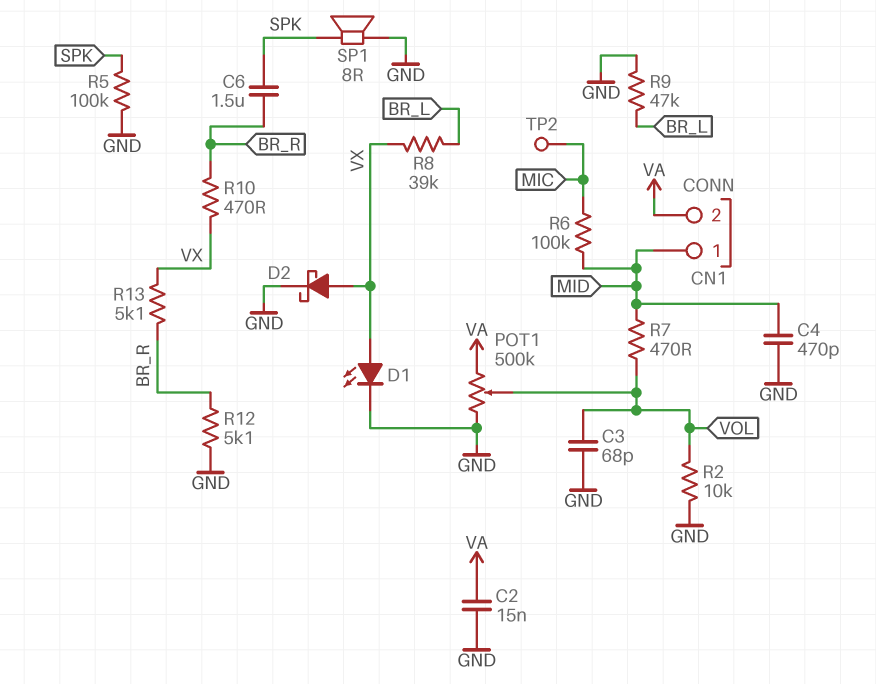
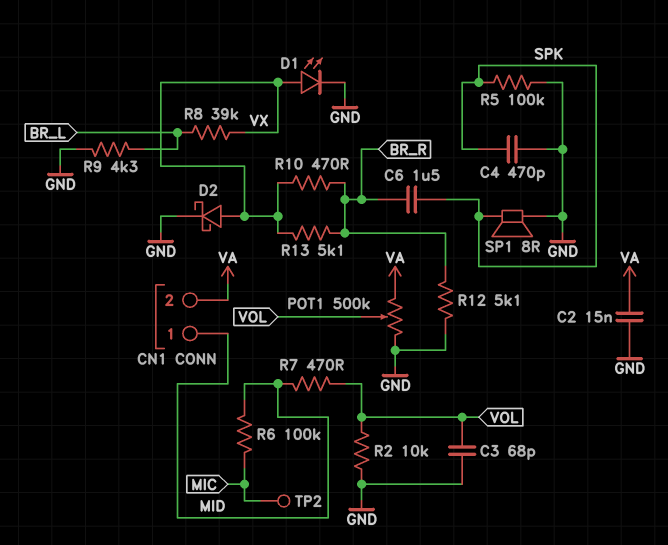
C4: 470pF (GND, MID) -> 470pF (GND, SPK)
R9: 47k (BR_L, GND) -> 4.3k (BR_L, GND)

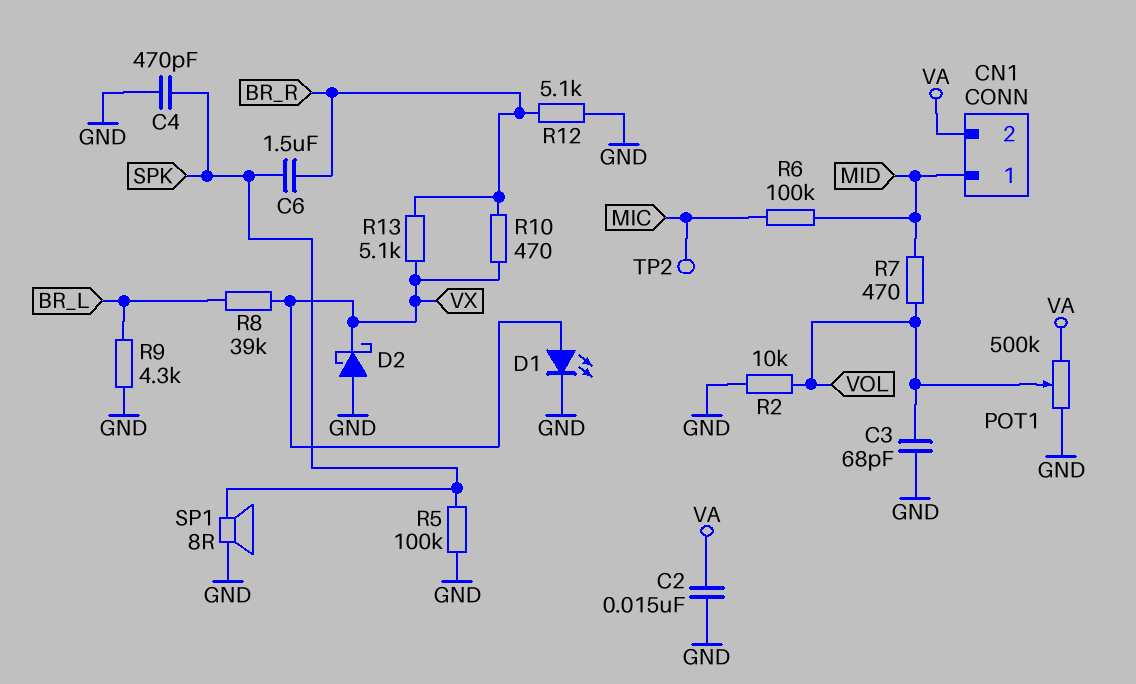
D2: schottky (A VX, K GND) -> schottky (A GND, K VX)

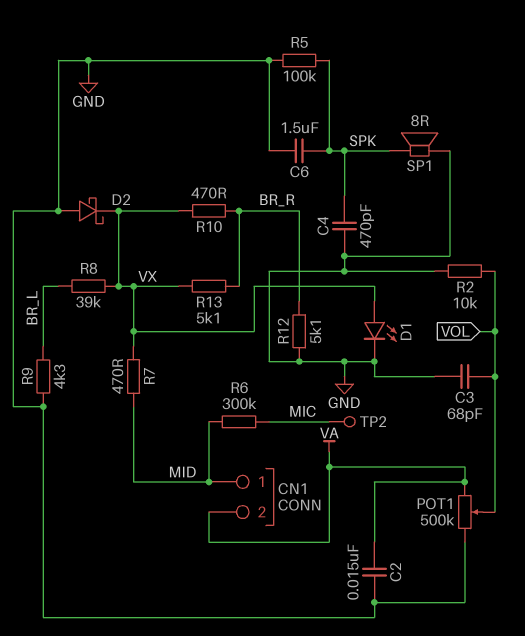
C6: 1.5uF (BR_R, SPK) -> 1.5uF (GND, SPK)
R6: 100k (MIC, MID) -> 300k (MIC, MID)
R7: 470 (MID, VOL) -> 470 (MID, VX)

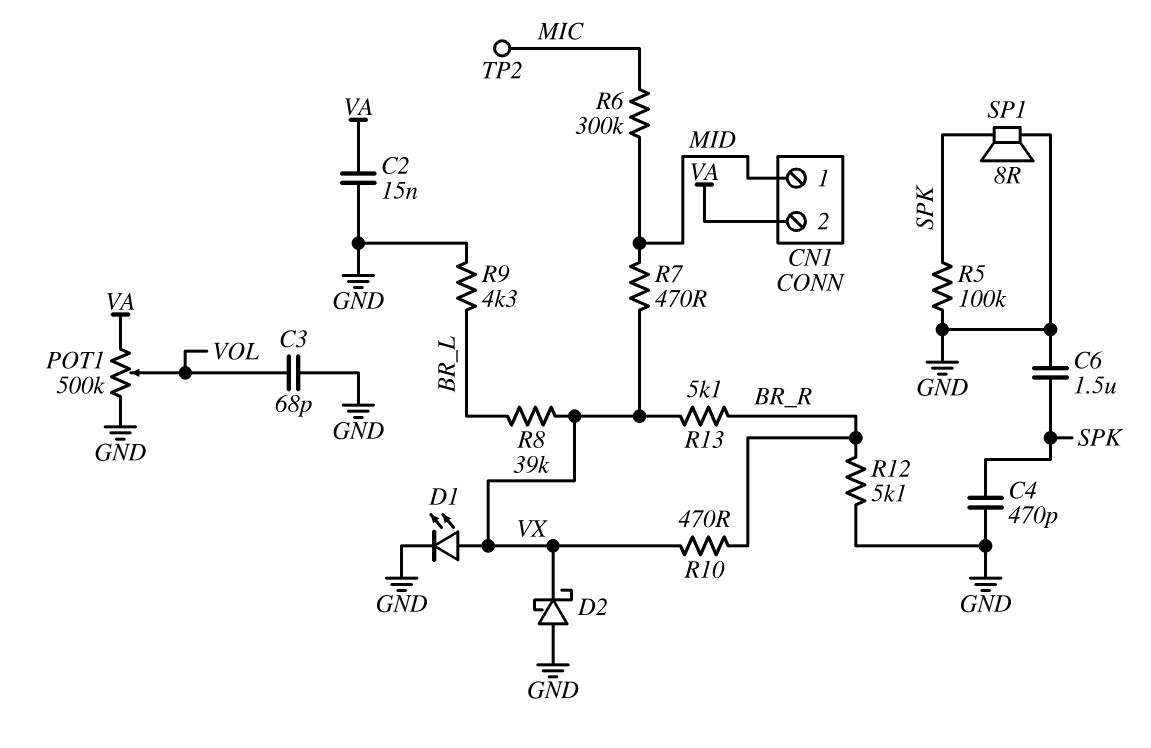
R2: 10k (GND, VOL) -> none

